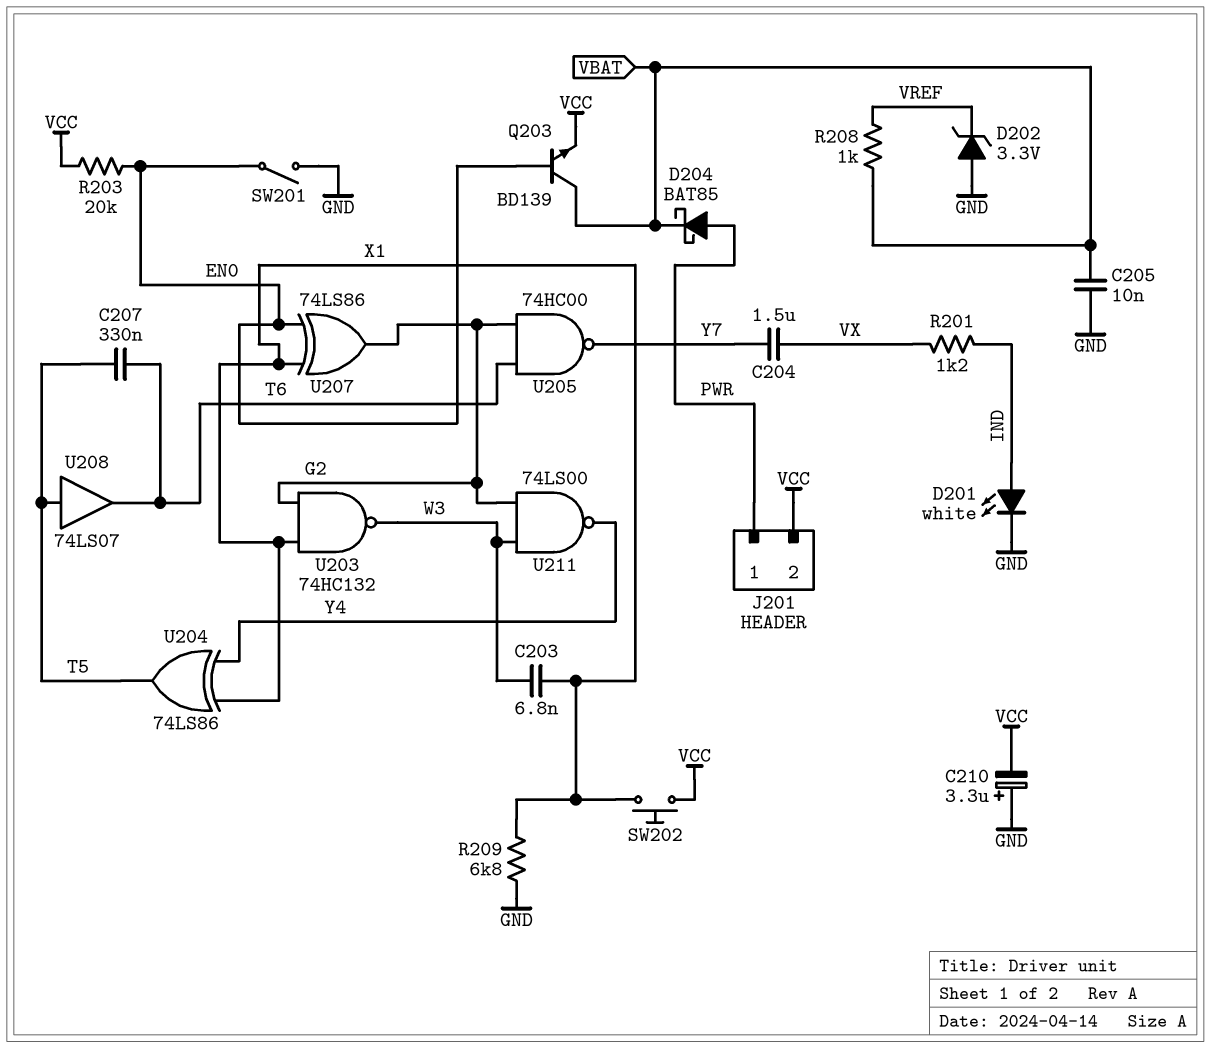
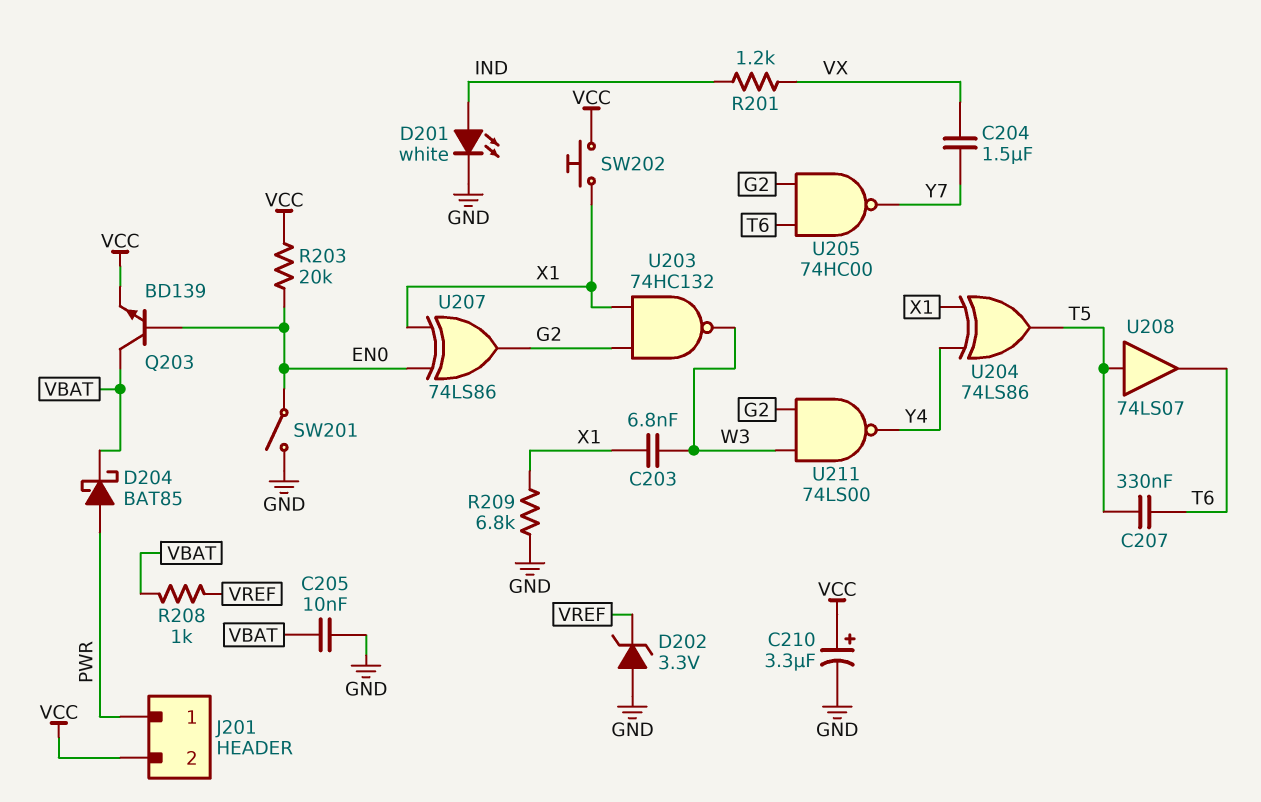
C210: 3.3uF (plus GND, minus VCC) -> 3.3uF (plus VCC, minus GND)

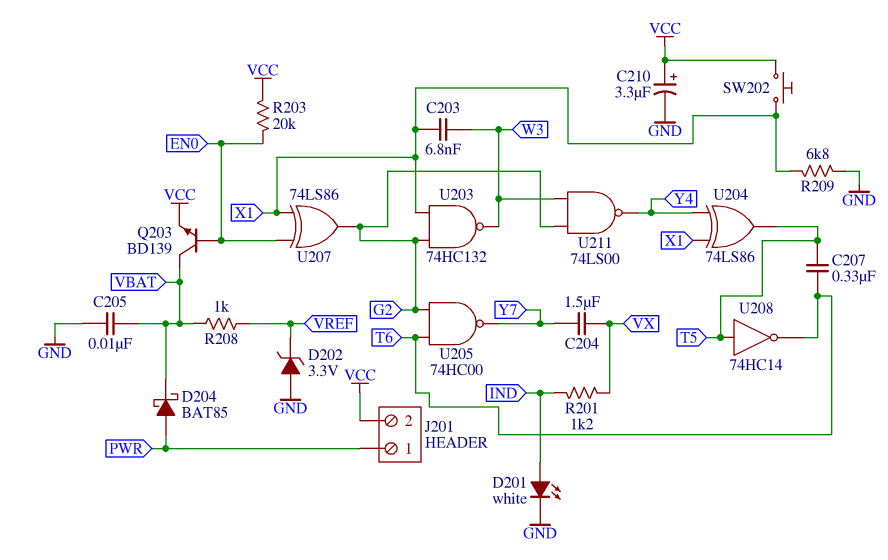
SW201: switch (EN0, GND) -> none
U208: buffer 74LS07 (in T5, out T6) -> NOT 74HC14 (in T5, out T6)

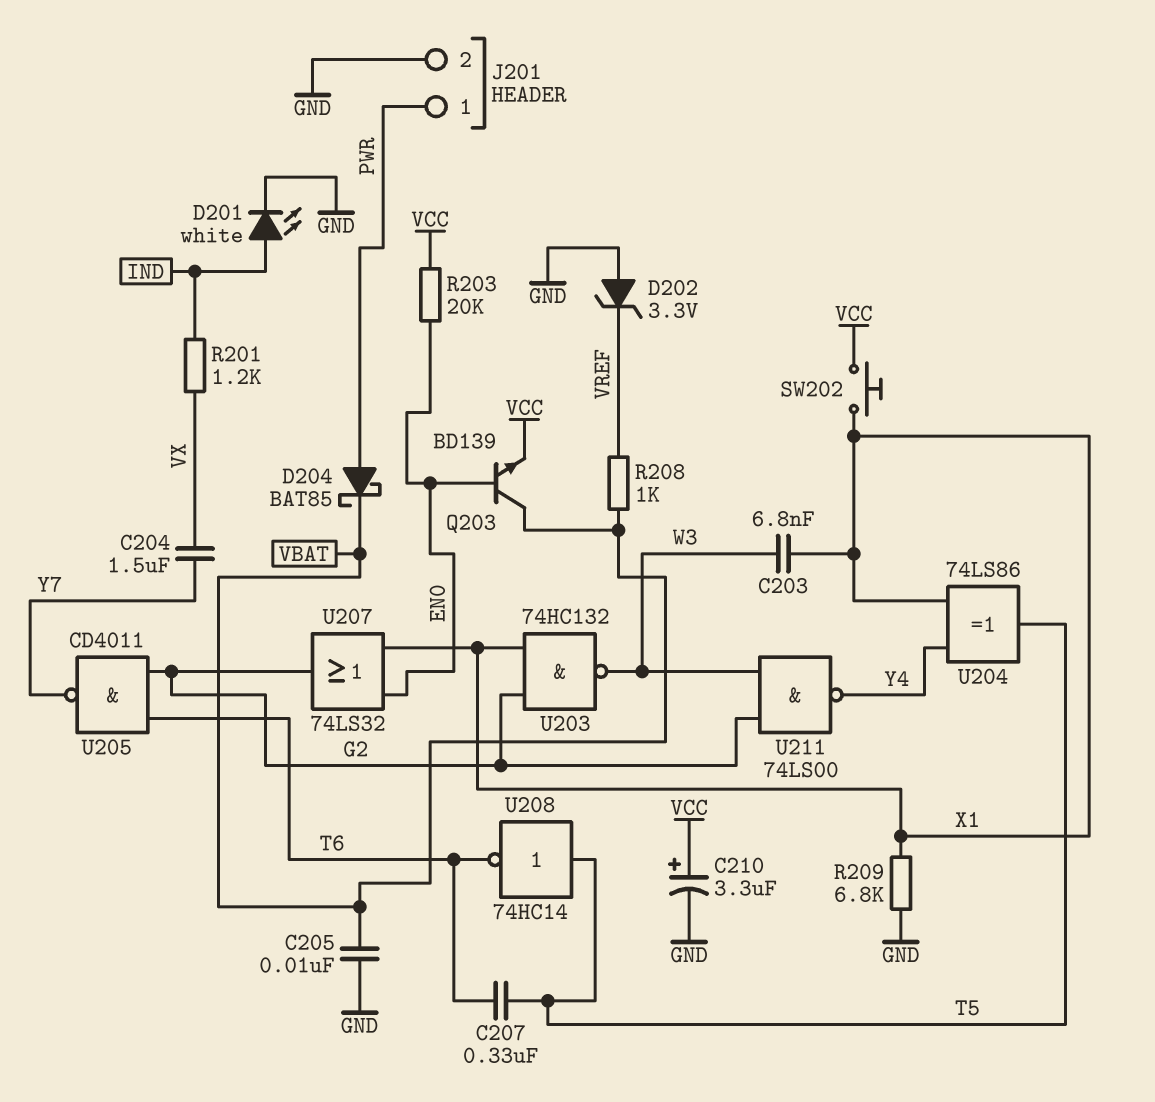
J201 pin 2: VCC -> GND
U205: NAND 74HC00 (in G2, in T6, out Y7) -> NAND CD4011 (in G2, in T6, out Y7)
U207: XOR 74LS86 (in EN0, in X1, out G2) -> OR 74LS32 (in EN0, in X1, out G2)

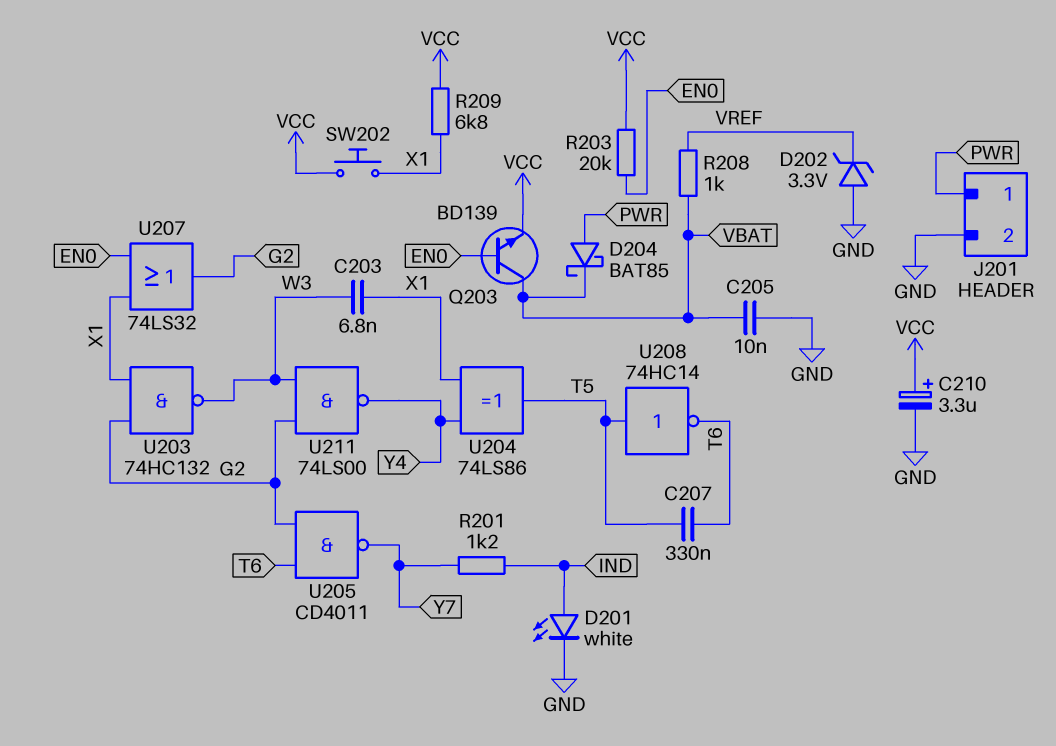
C204: 1.5uF (VX, Y7) -> none
R201: 1.2k (IND, VX) -> 1.2k (IND, Y7)
R209: 6.8k (GND, X1) -> 6.8k (VCC, X1)

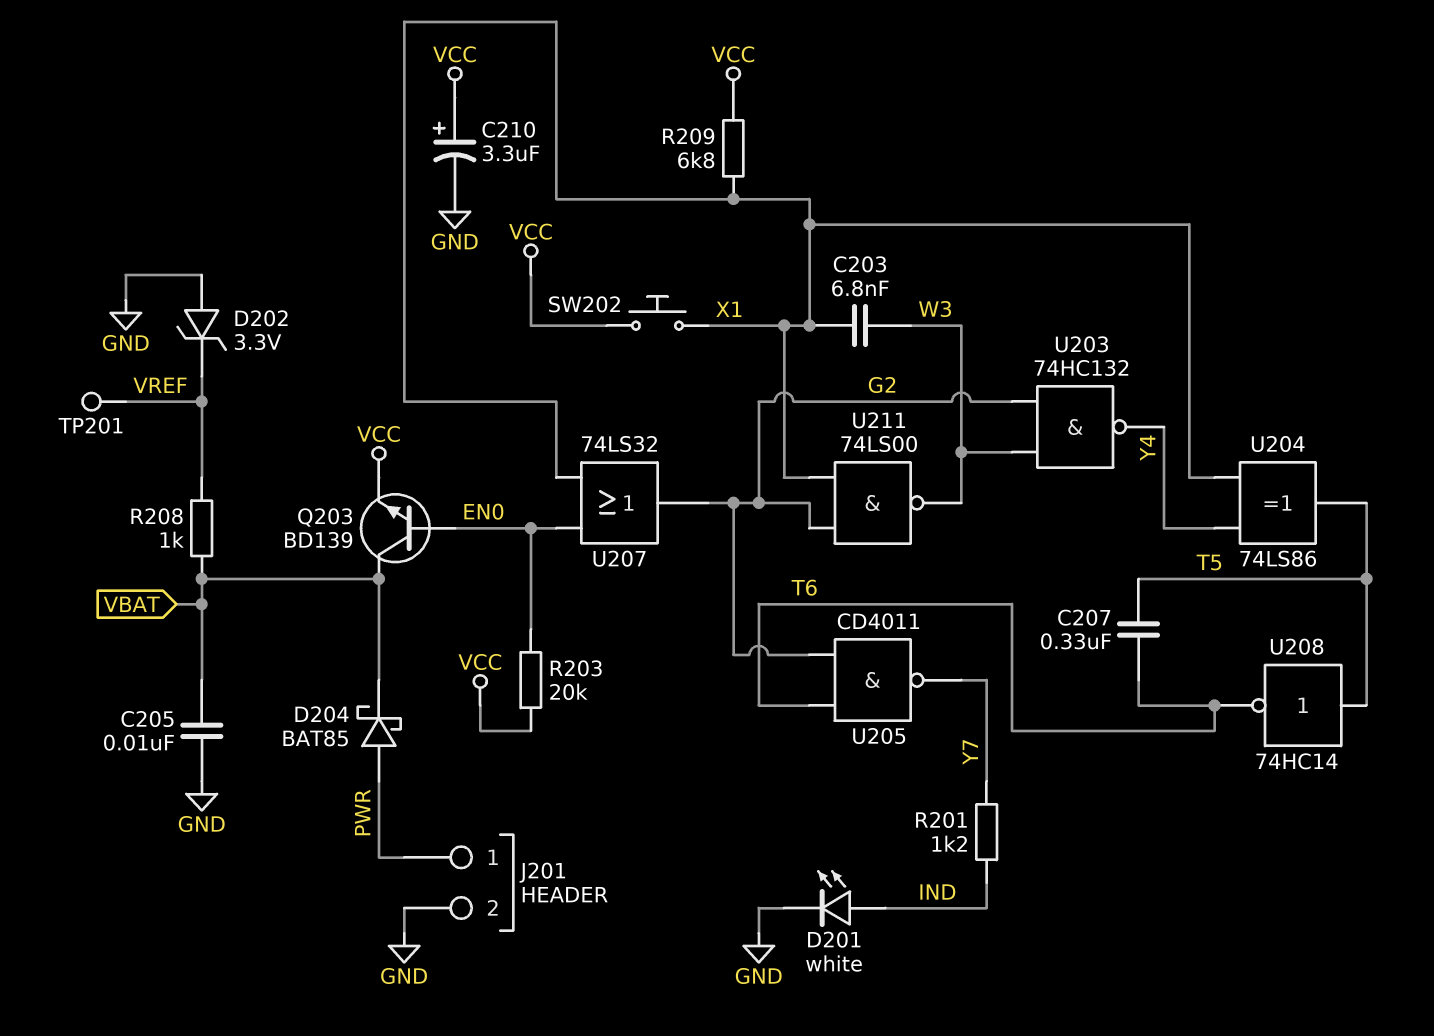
TP201: none -> test point (VREF)
U203: NAND 74HC132 (in G2, in X1, out W3) -> NAND 74HC132 (in G2, in W3, out Y4)
U211: NAND 74LS00 (in G2, in W3, out Y4) -> NAND 74LS00 (in G2, in X1, out W3)

